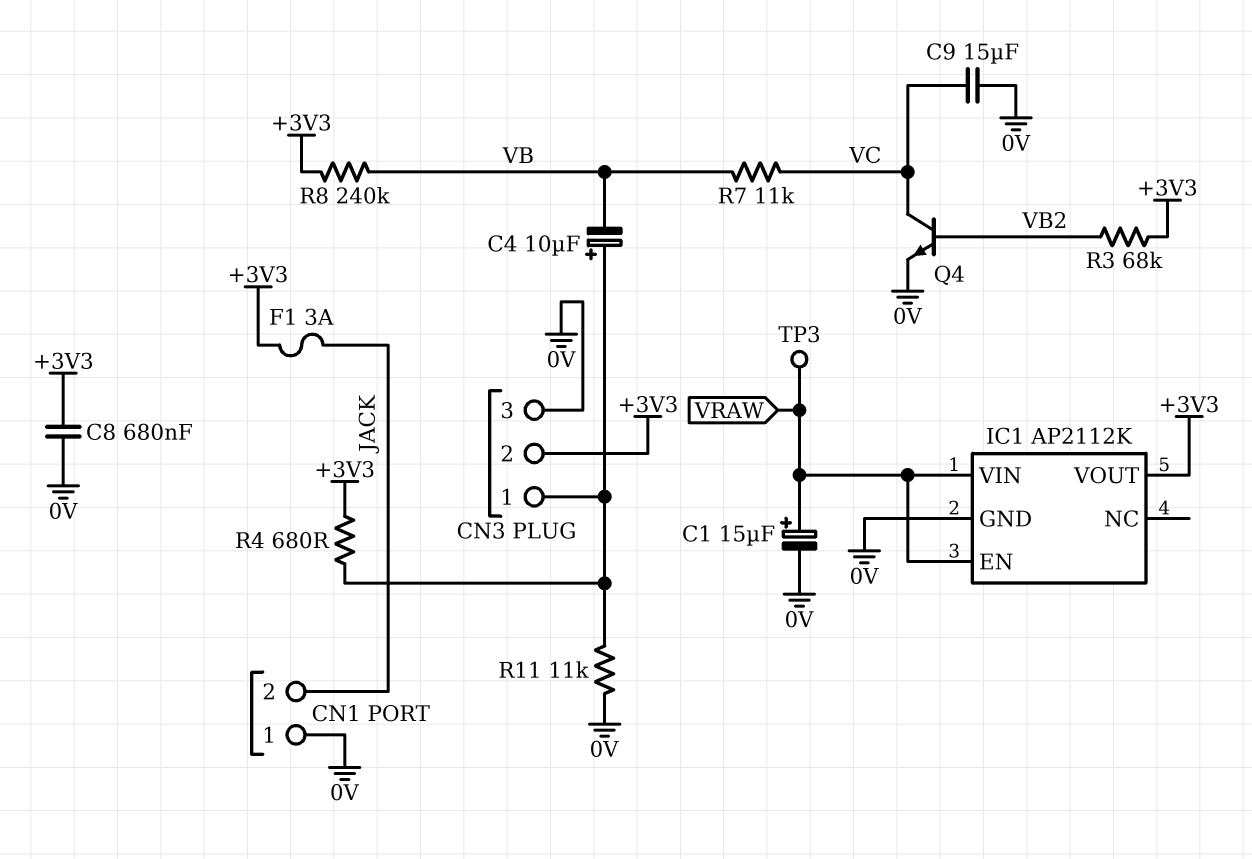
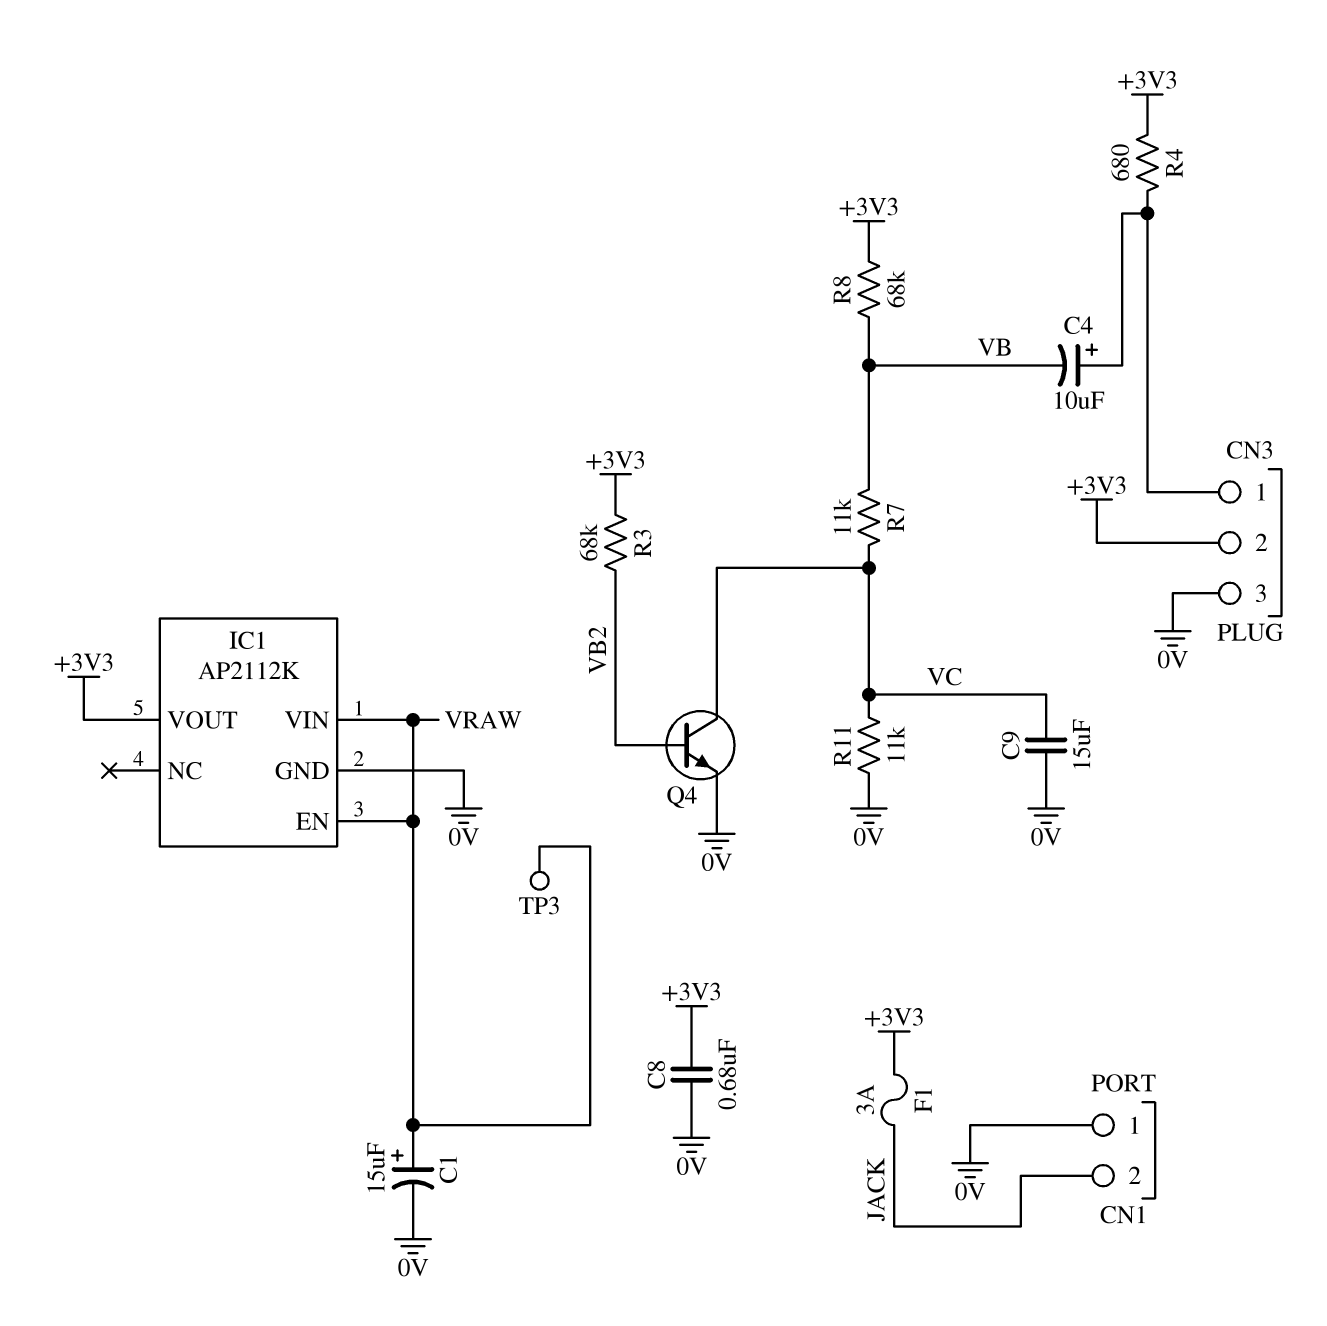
R8: 240k (+3V3, VB) -> 68k (+3V3, VB)
R11: 11k (0V, CN3/1) -> 11k (0V, VC)

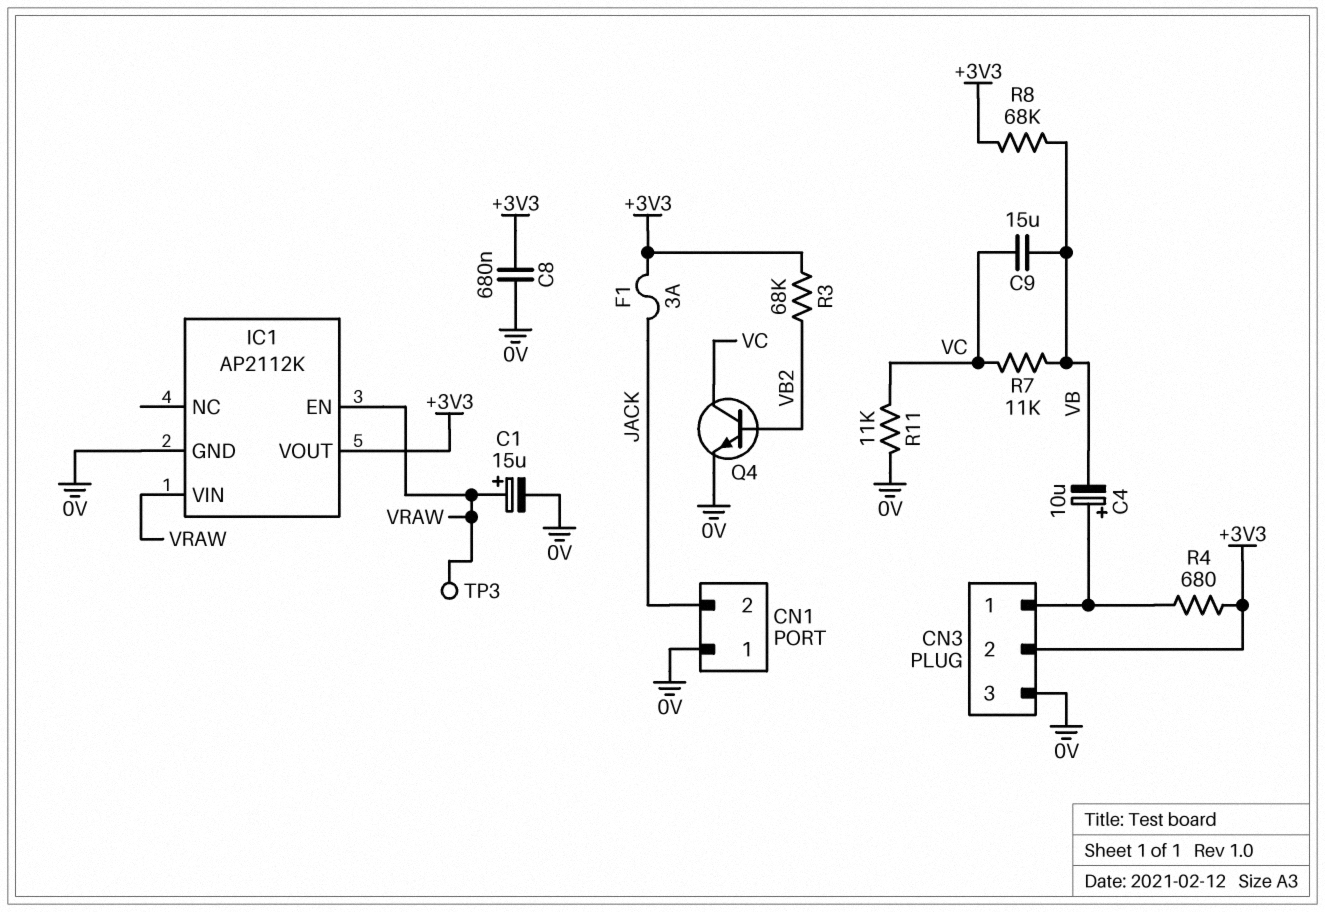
C9: 15uF (0V, VC) -> 15uF (VB, VC)

